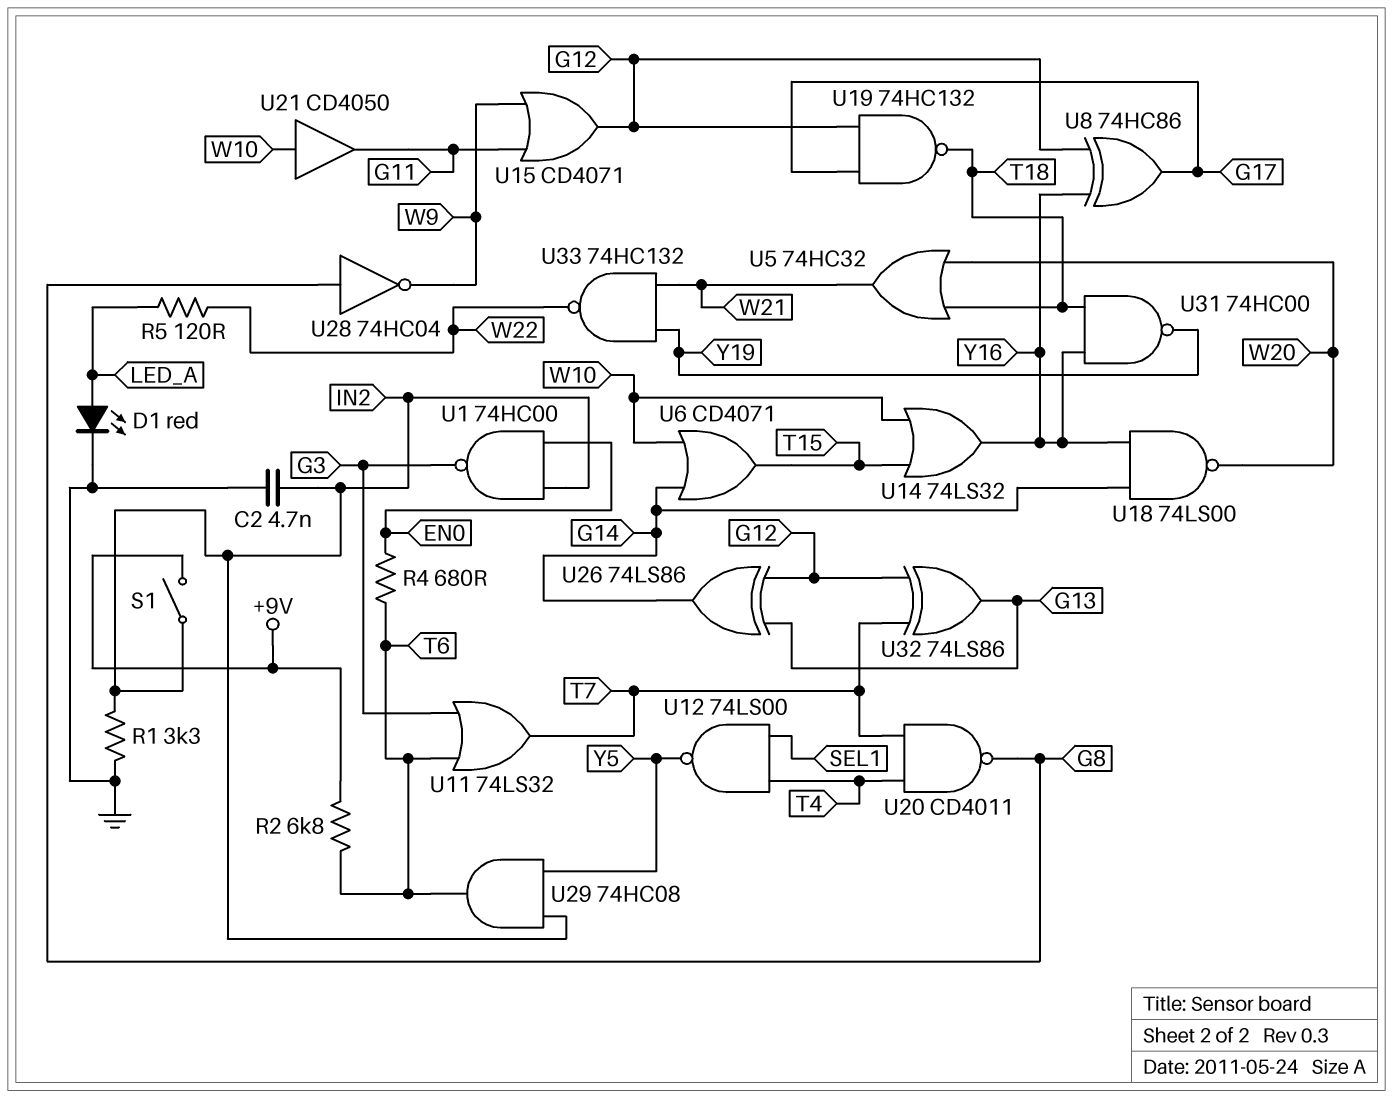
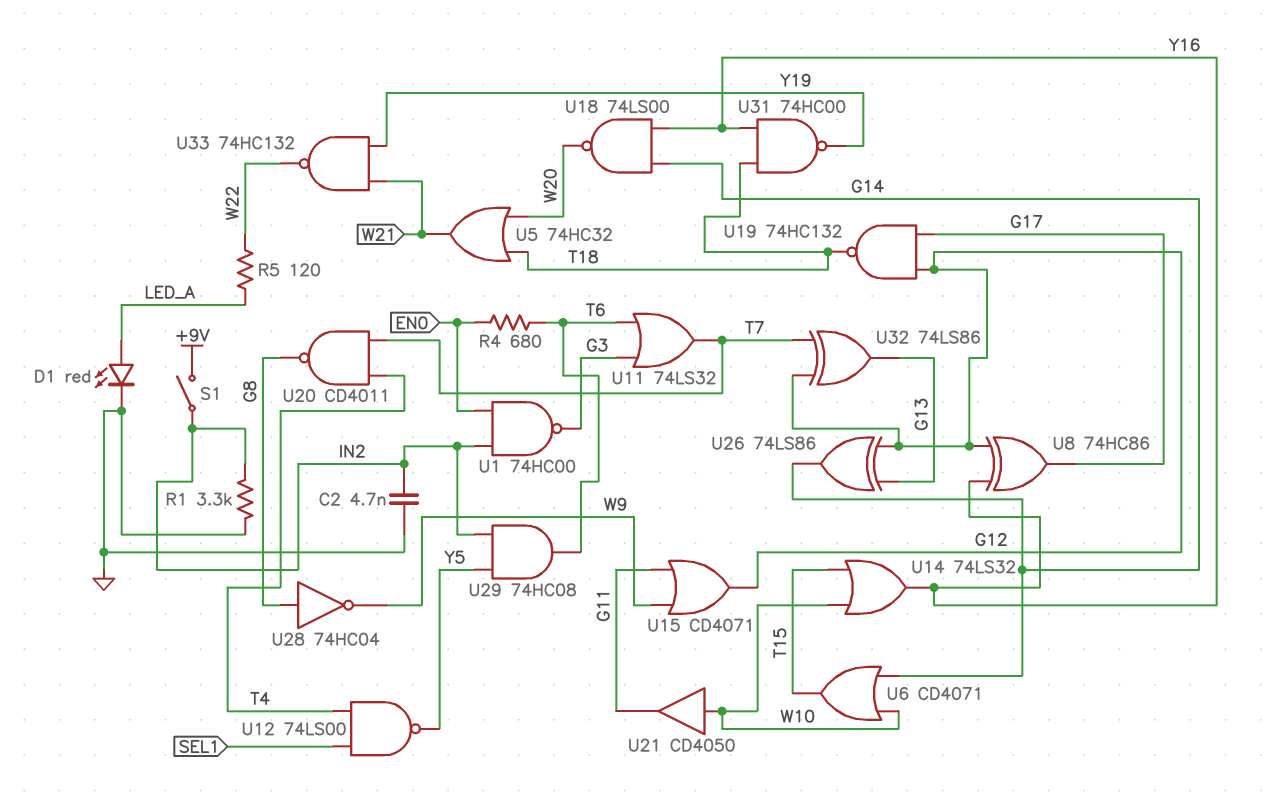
R2: 6.8k (+9V, T6) -> none

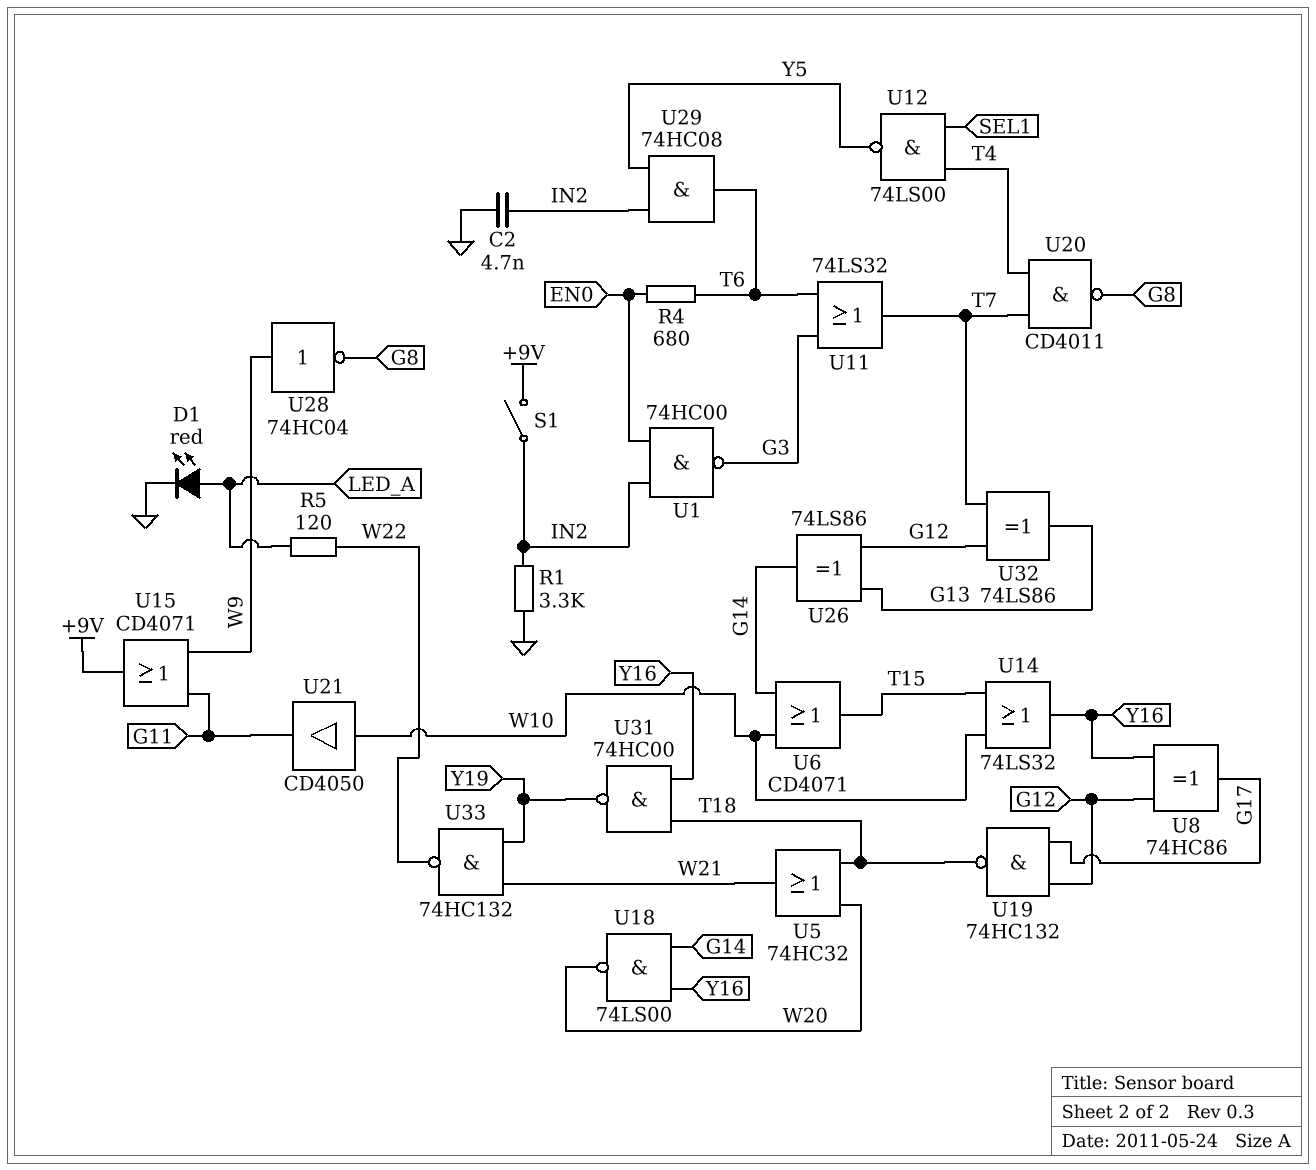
U15: OR CD4071 (in G11, in W9, out G12) -> OR CD4071 (in G11, in W9, out +9V)
U28: NOT 74HC04 (in G8, out W9) -> NOT 74HC04 (in W9, out G8)

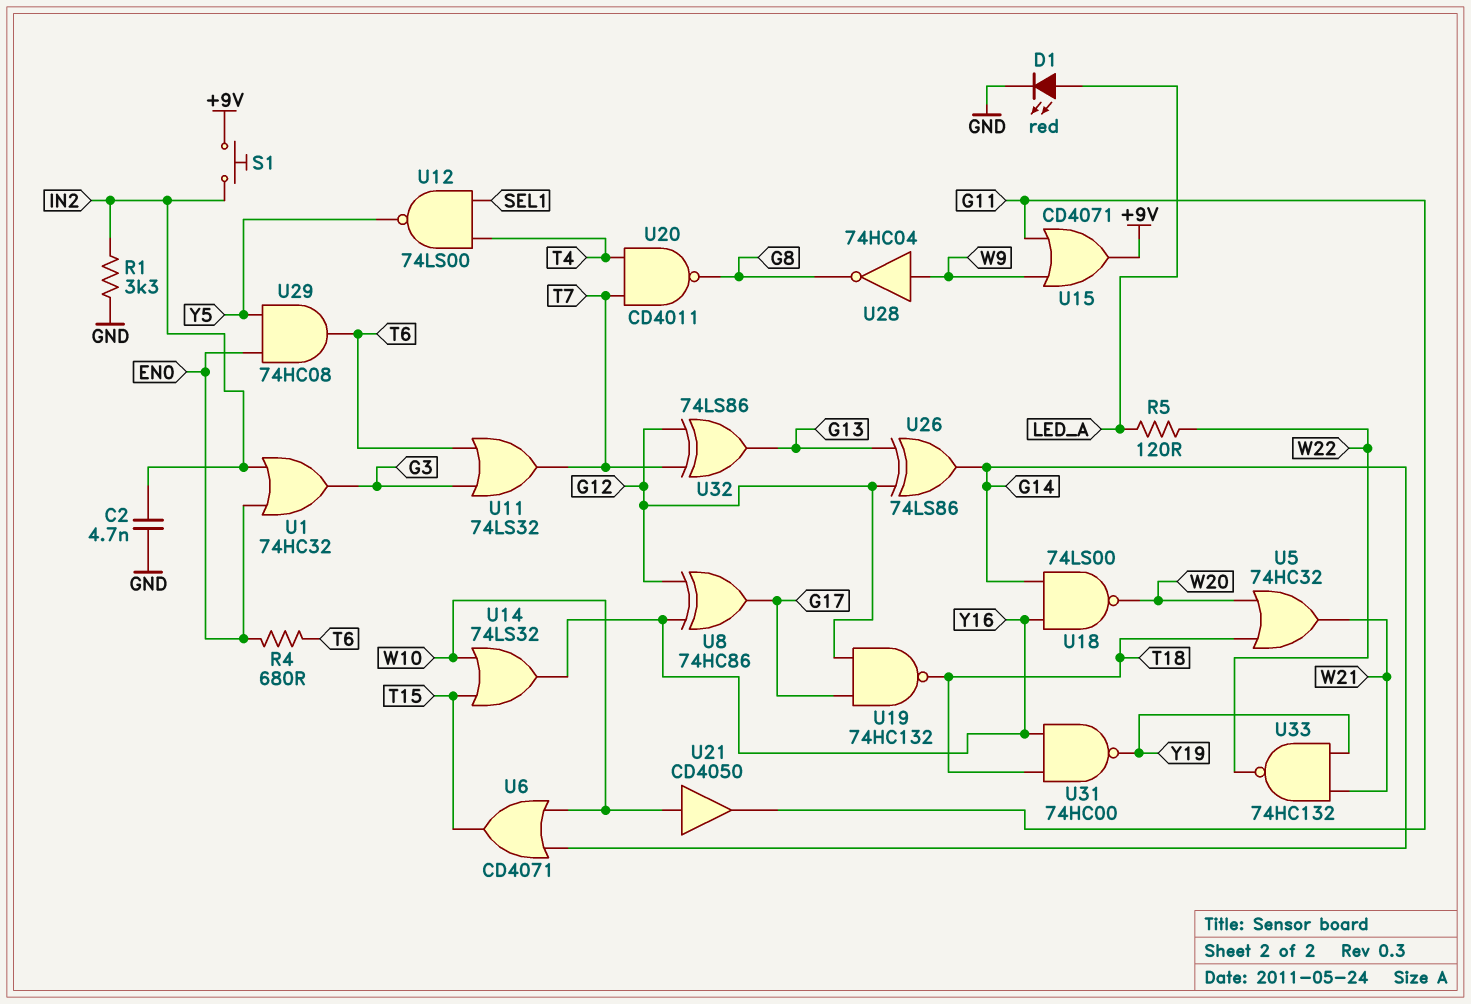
S1: switch (+9V, IN2) -> button (+9V, IN2)
U1: NAND 74HC00 (in EN0, in IN2, out G3) -> OR 74HC32 (in EN0, in IN2, out G3)
U29: AND 74HC08 (in IN2, in Y5, out T6) -> AND 74HC08 (in EN0, in Y5, out T6)

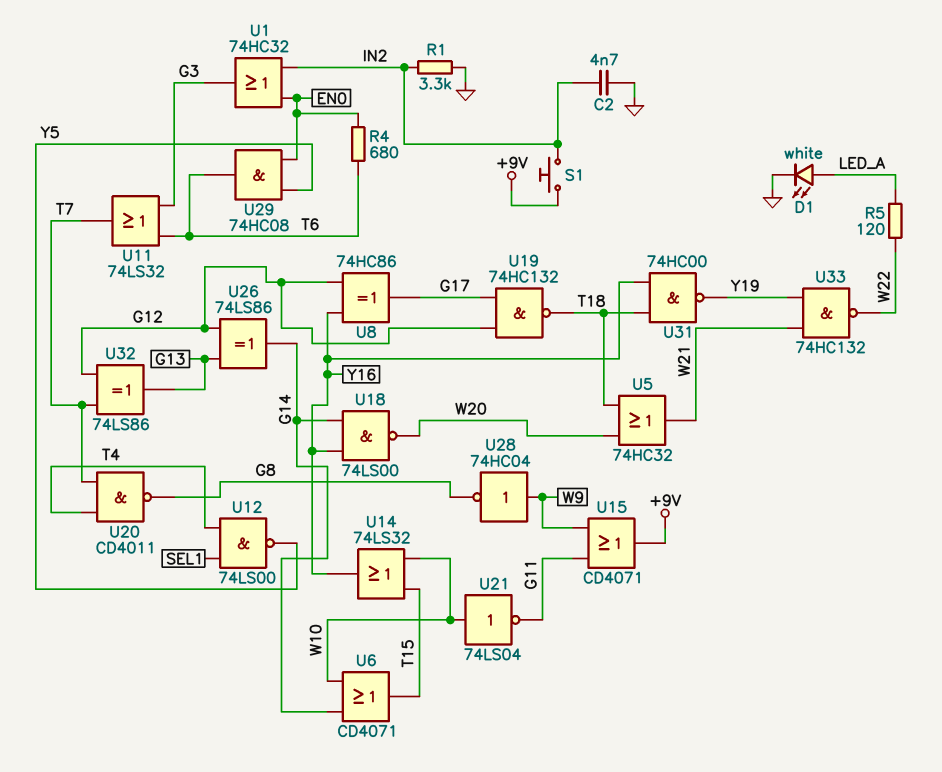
D1: LED red (A LED_A, K GND) -> LED white (A LED_A, K GND)
U21: buffer CD4050 (in W10, out G11) -> NOT 74LS04 (in W10, out G11)

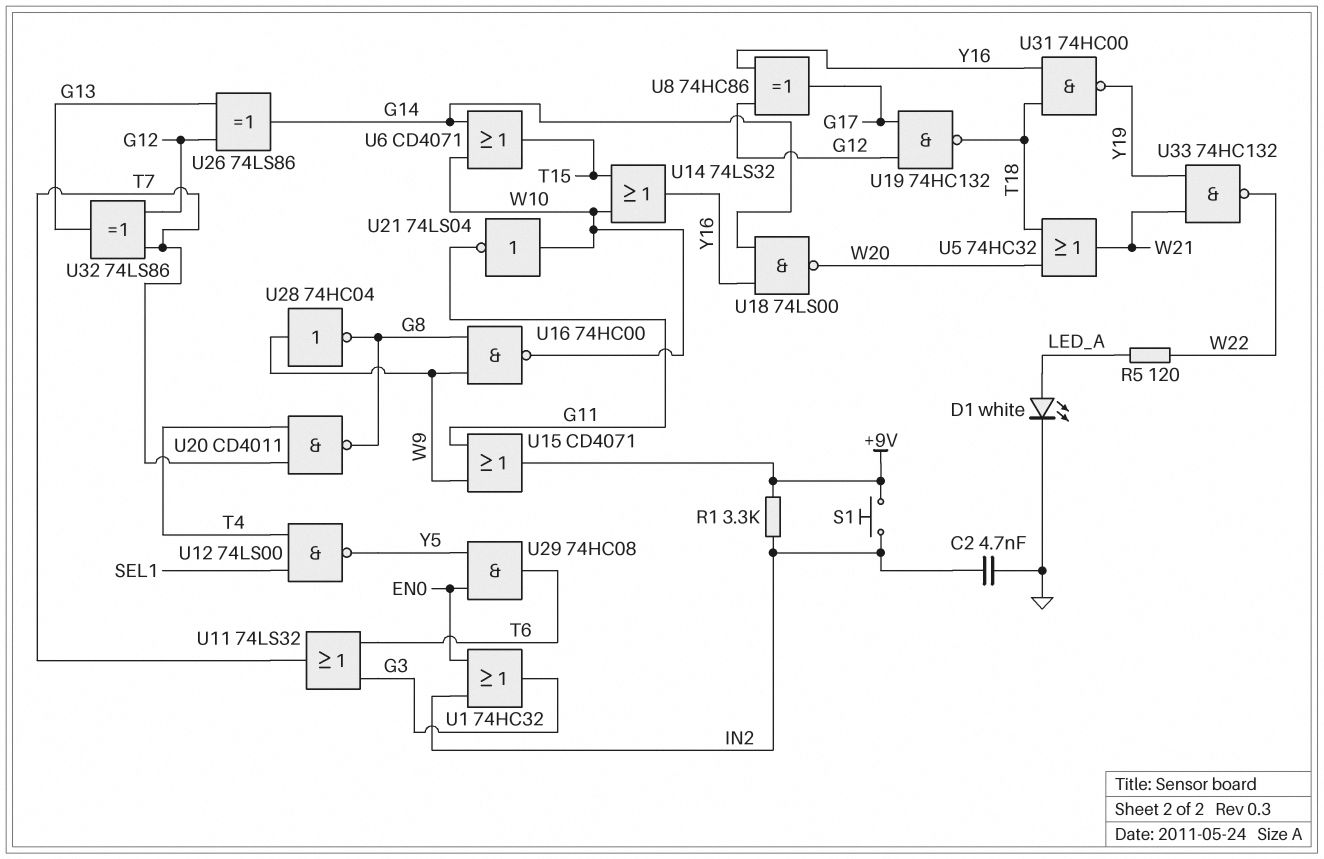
R1: 3.3k (GND, IN2) -> 3.3k (+9V, IN2)
R4: 680 (EN0, T6) -> none
U16: none -> NAND 74HC00 (in G8, in W9, out W10)

